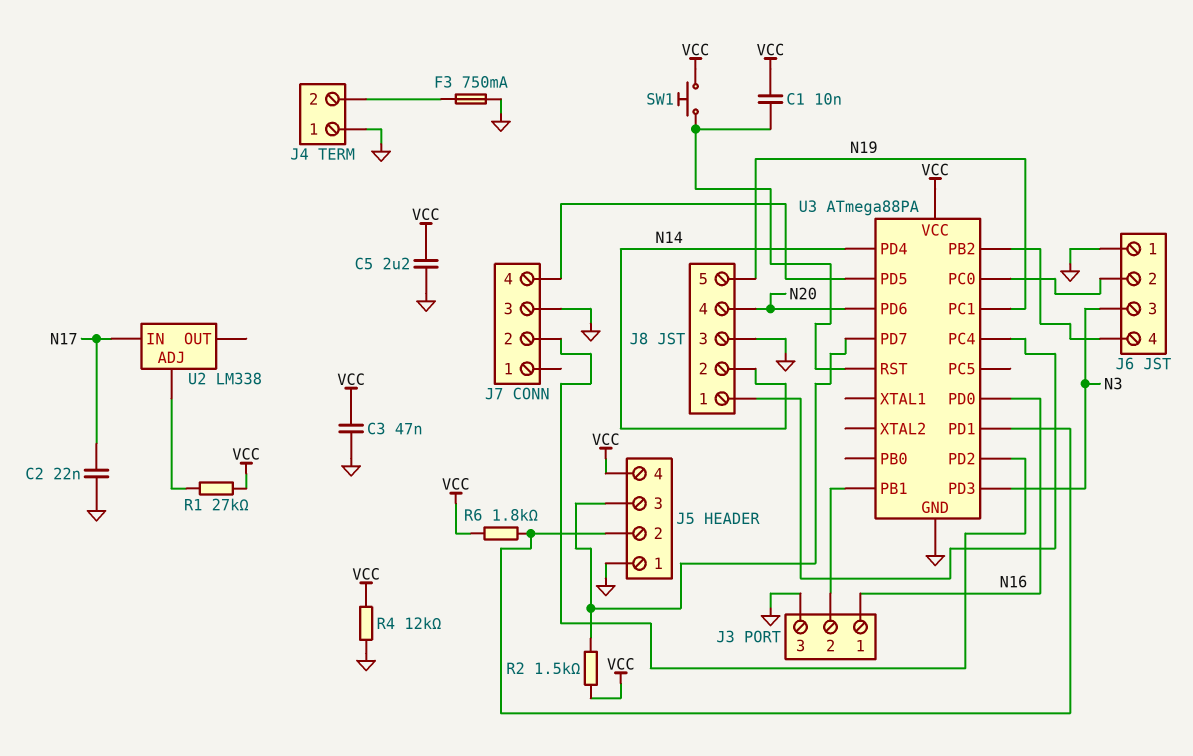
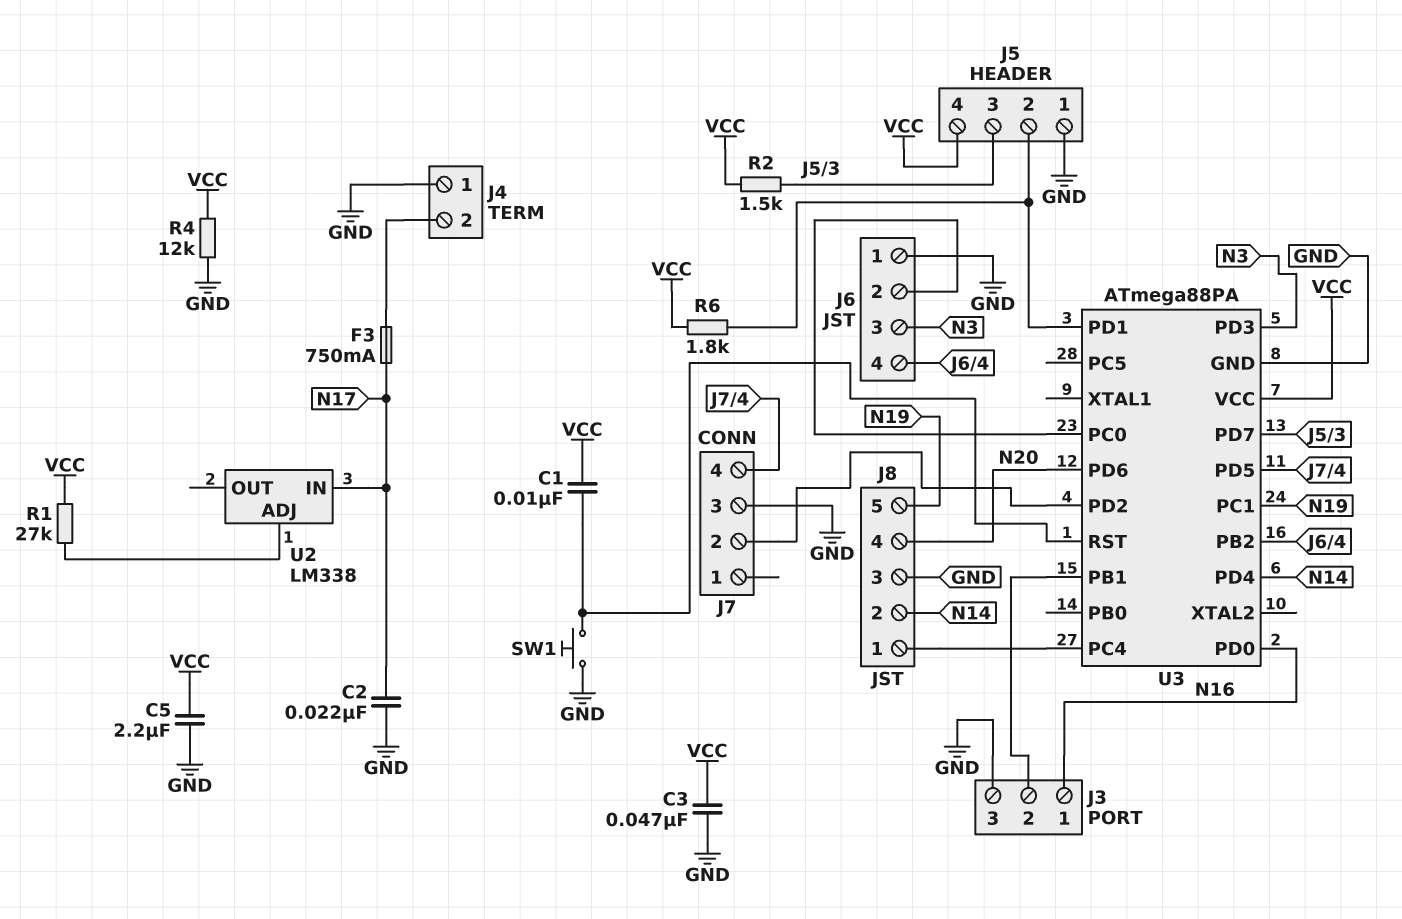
F3: 750mA (GND, J4/2) -> 750mA (J4/2, N17)
SW1: button (U3/RST, VCC) -> button (GND, U3/RST)

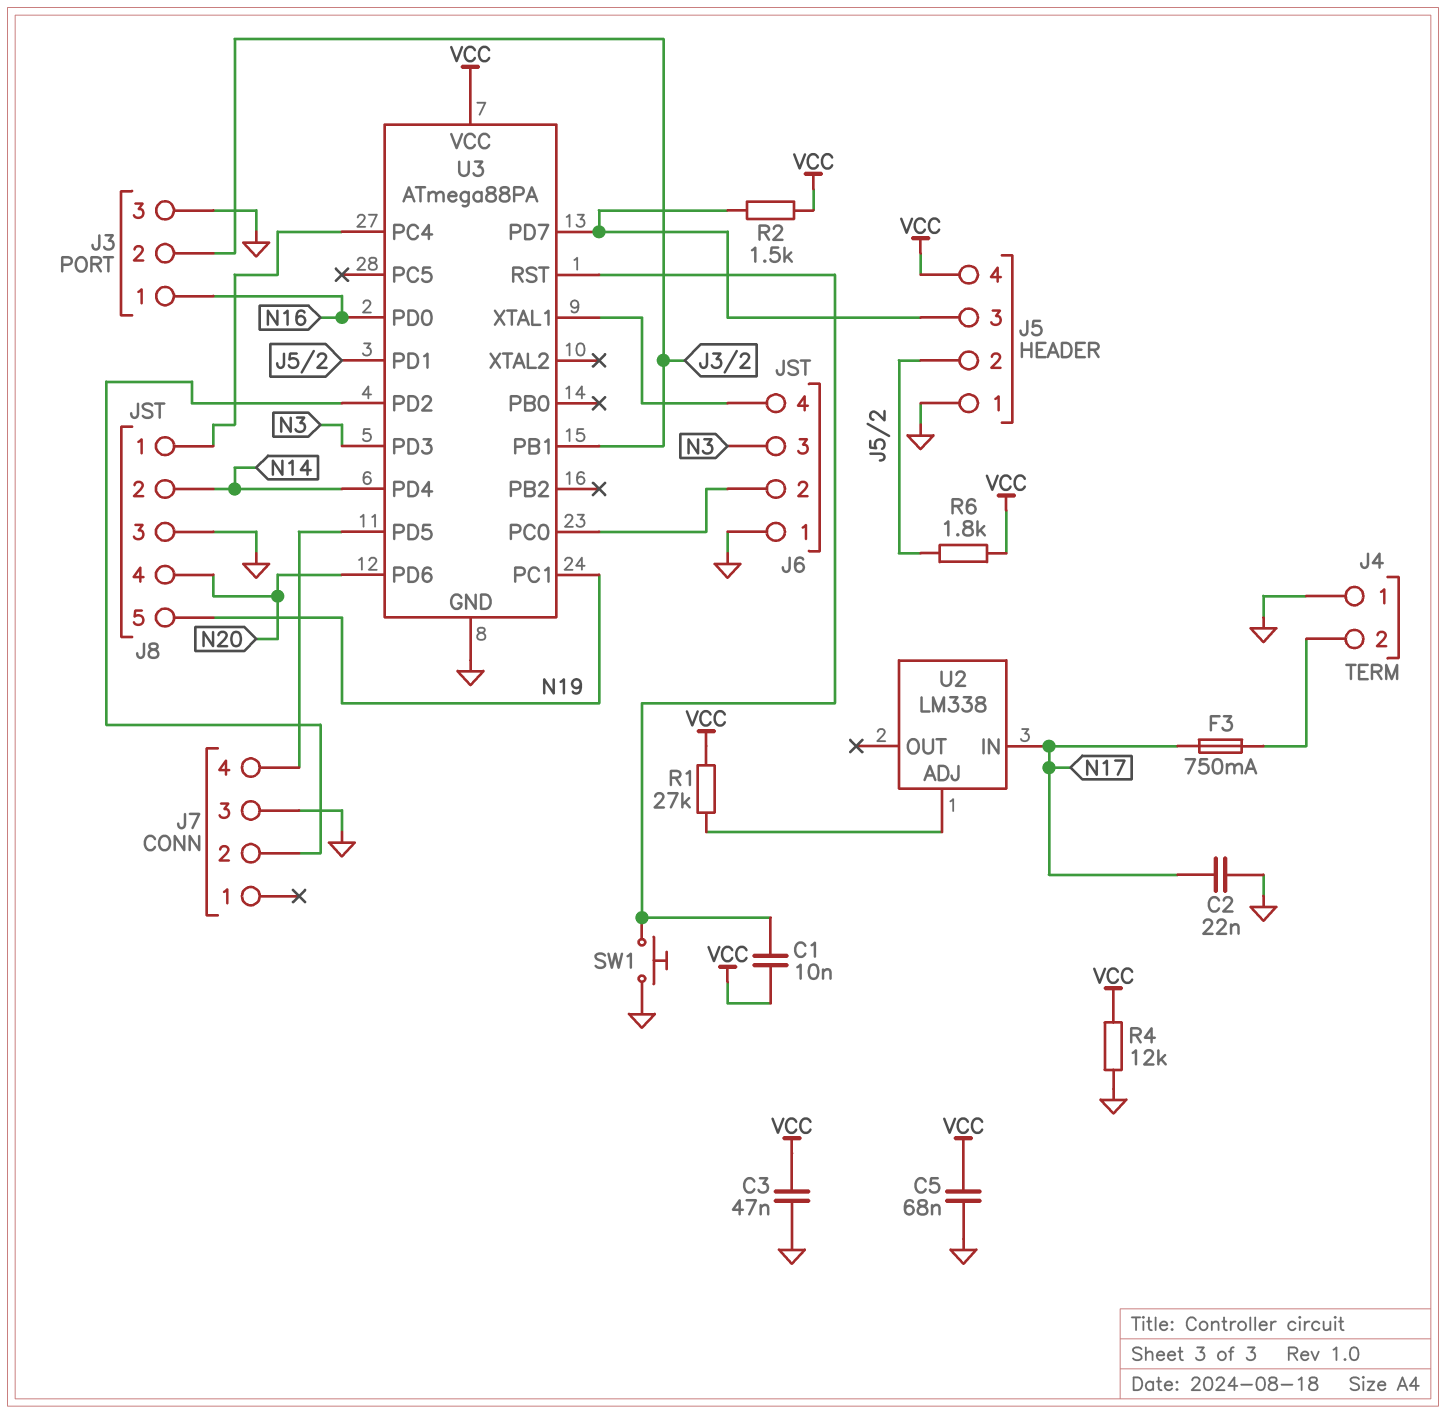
C5: 2.2uF (GND, VCC) -> 68nF (GND, VCC)
U3 pin PB2: J6/4 -> none
U3 pin XTAL1: none -> J6/4

